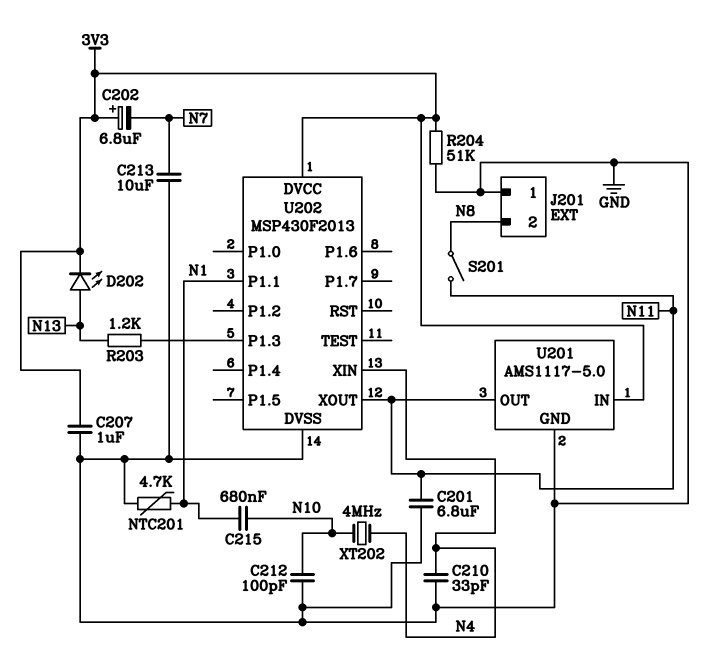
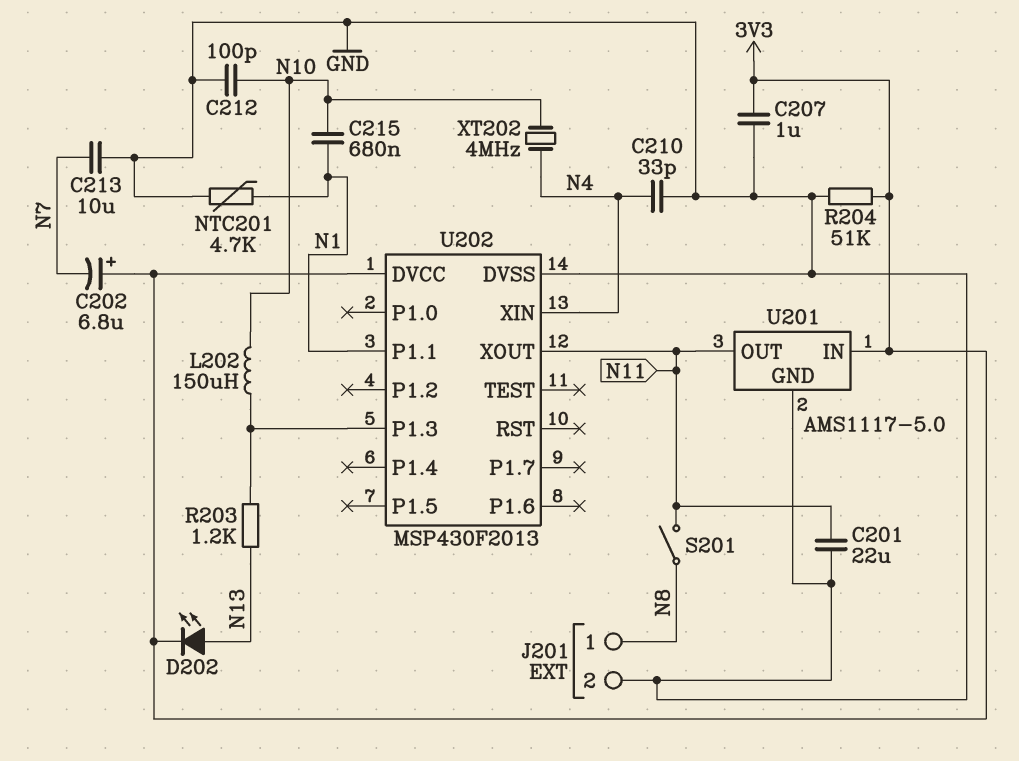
C201: 6.8uF (GND, N11) -> 22uF (GND, N11)
J201 pin 1: GND -> N8
J201 pin 2: N8 -> GND
L202: none -> 150uH (N10, U202/P1.3)

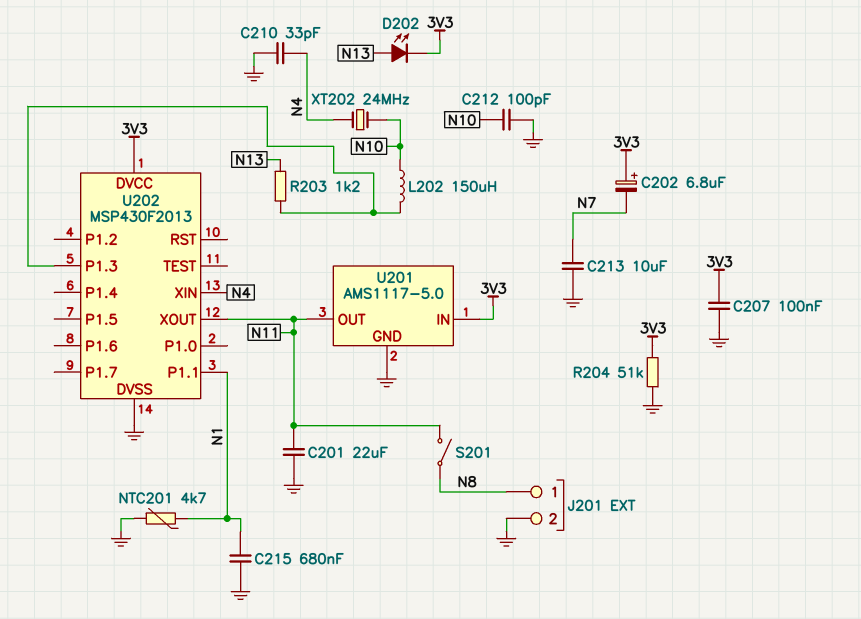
C207: 1uF (3V3, GND) -> 100nF (3V3, GND)
C215: 680nF (N1, N10) -> 680nF (GND, N1)
XT202: 4MHz (N4, N10) -> 24MHz (N4, N10)

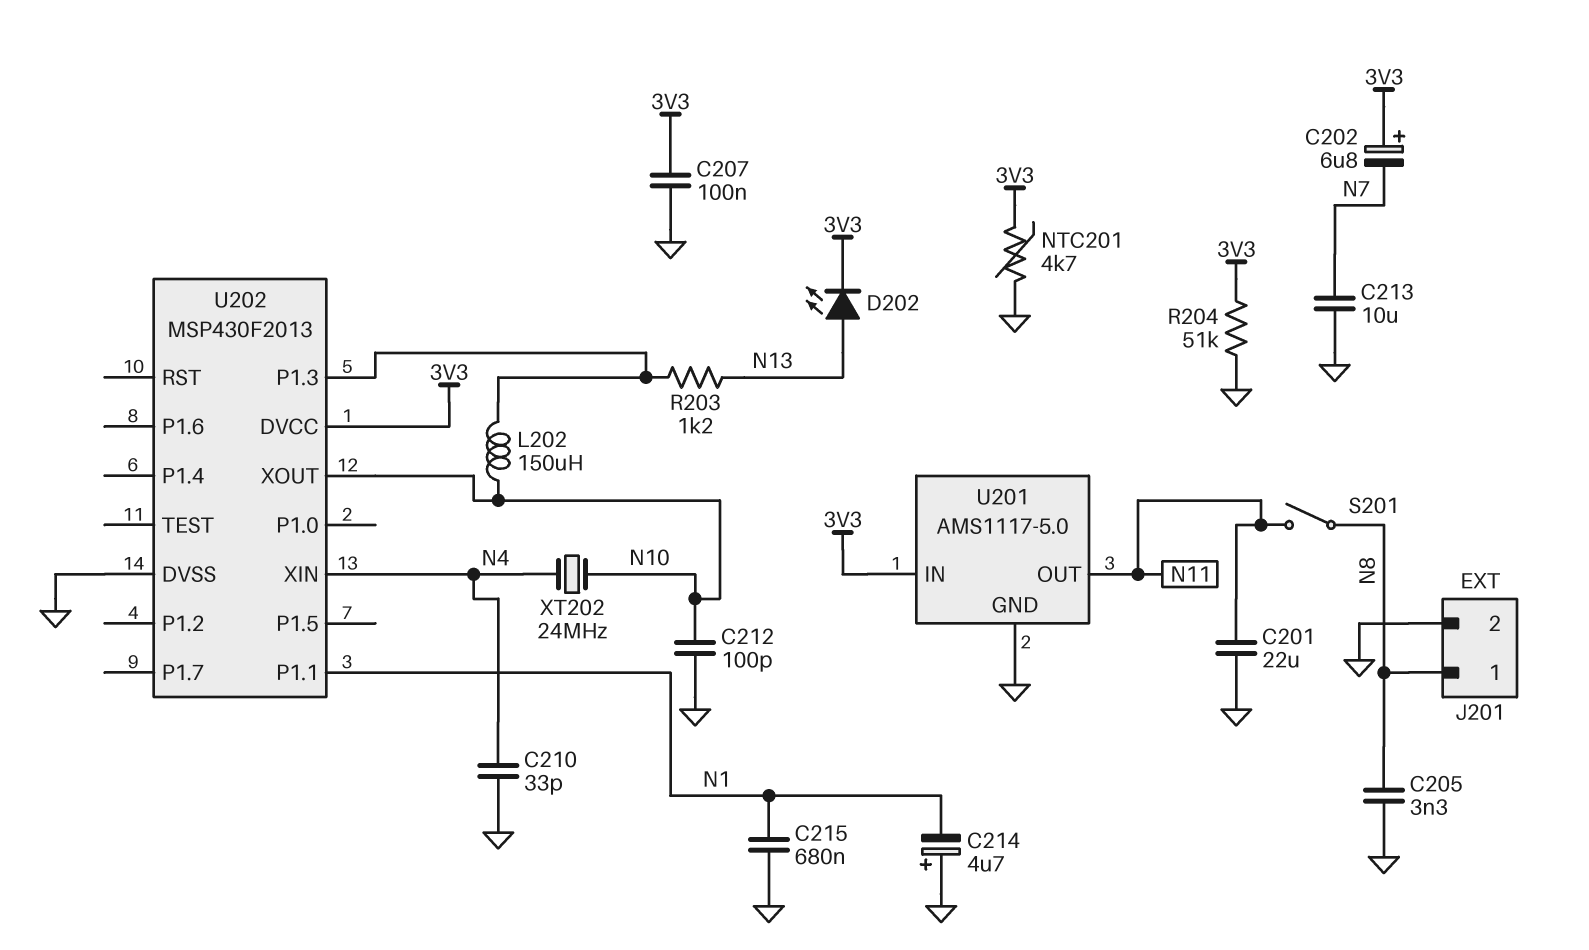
C205: none -> 3.3nF (GND, N8)
C214: none -> 4.7uF (plus GND, minus N1)
NTC201: 4.7k (GND, N1) -> 4.7k (3V3, GND)
U202 pin XOUT: N11 -> N10

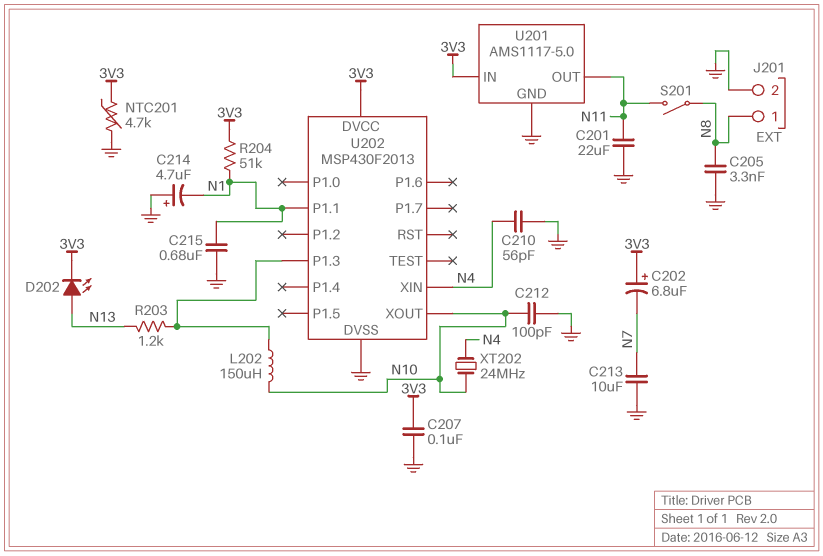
C210: 33pF (GND, N4) -> 56pF (GND, N4)
R204: 51k (3V3, GND) -> 51k (3V3, N1)

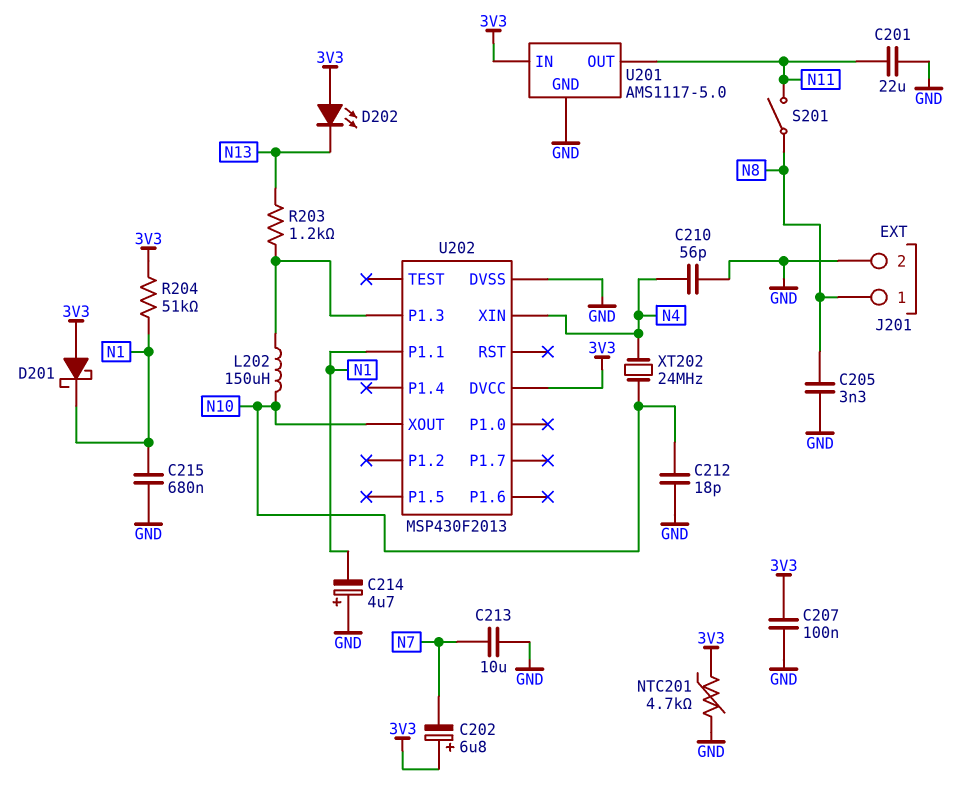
C212: 100pF (GND, N10) -> 18pF (GND, N10)
D201: none -> schottky (A 3V3, K N1)
D202: LED (A N13, K 3V3) -> LED (A 3V3, K N13)

